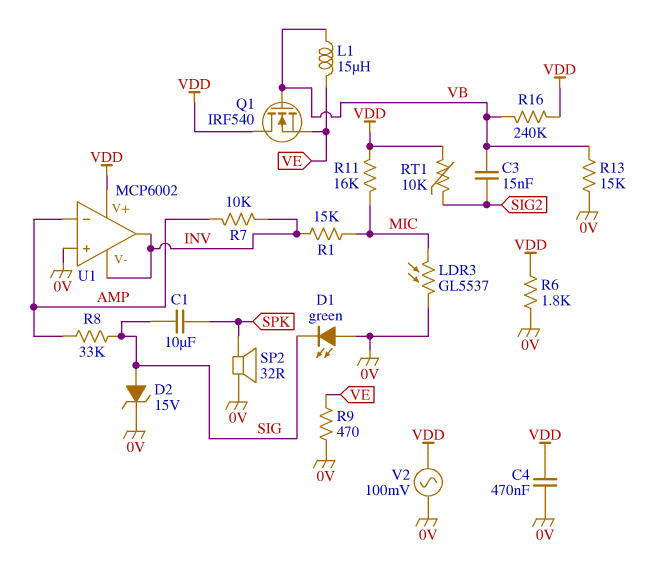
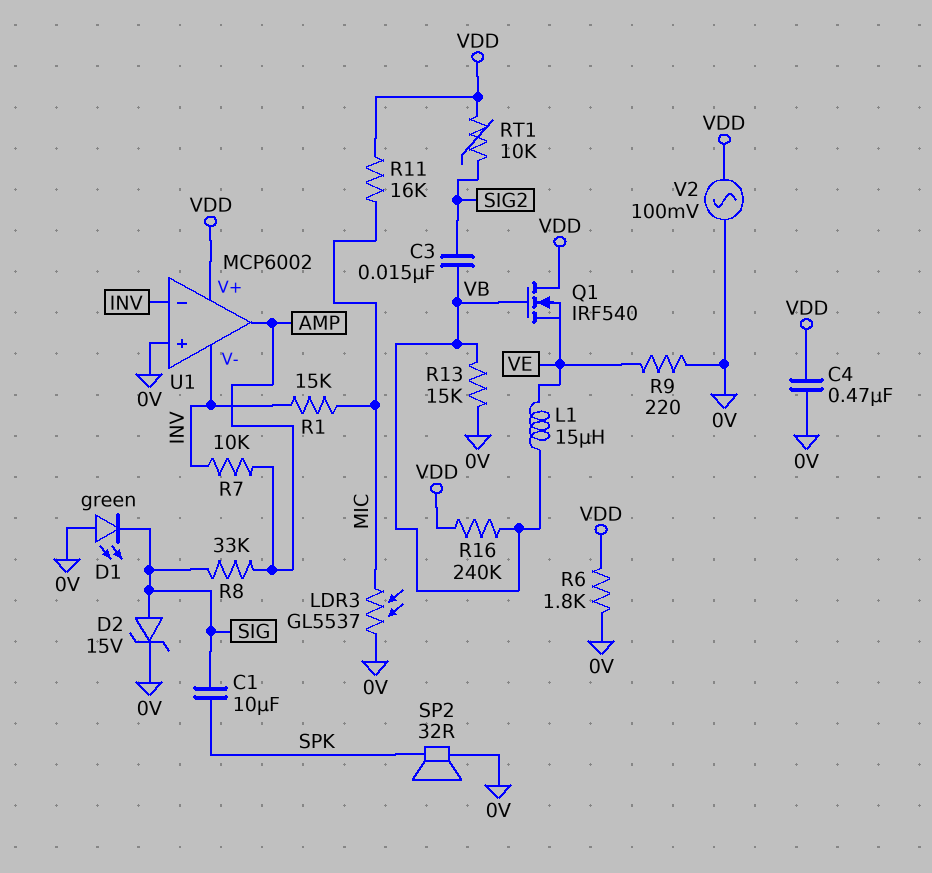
R9: 470 (0V, VE) -> 220 (0V, VE)
U1 pin in-: AMP -> INV
U1 pin out: INV -> AMP

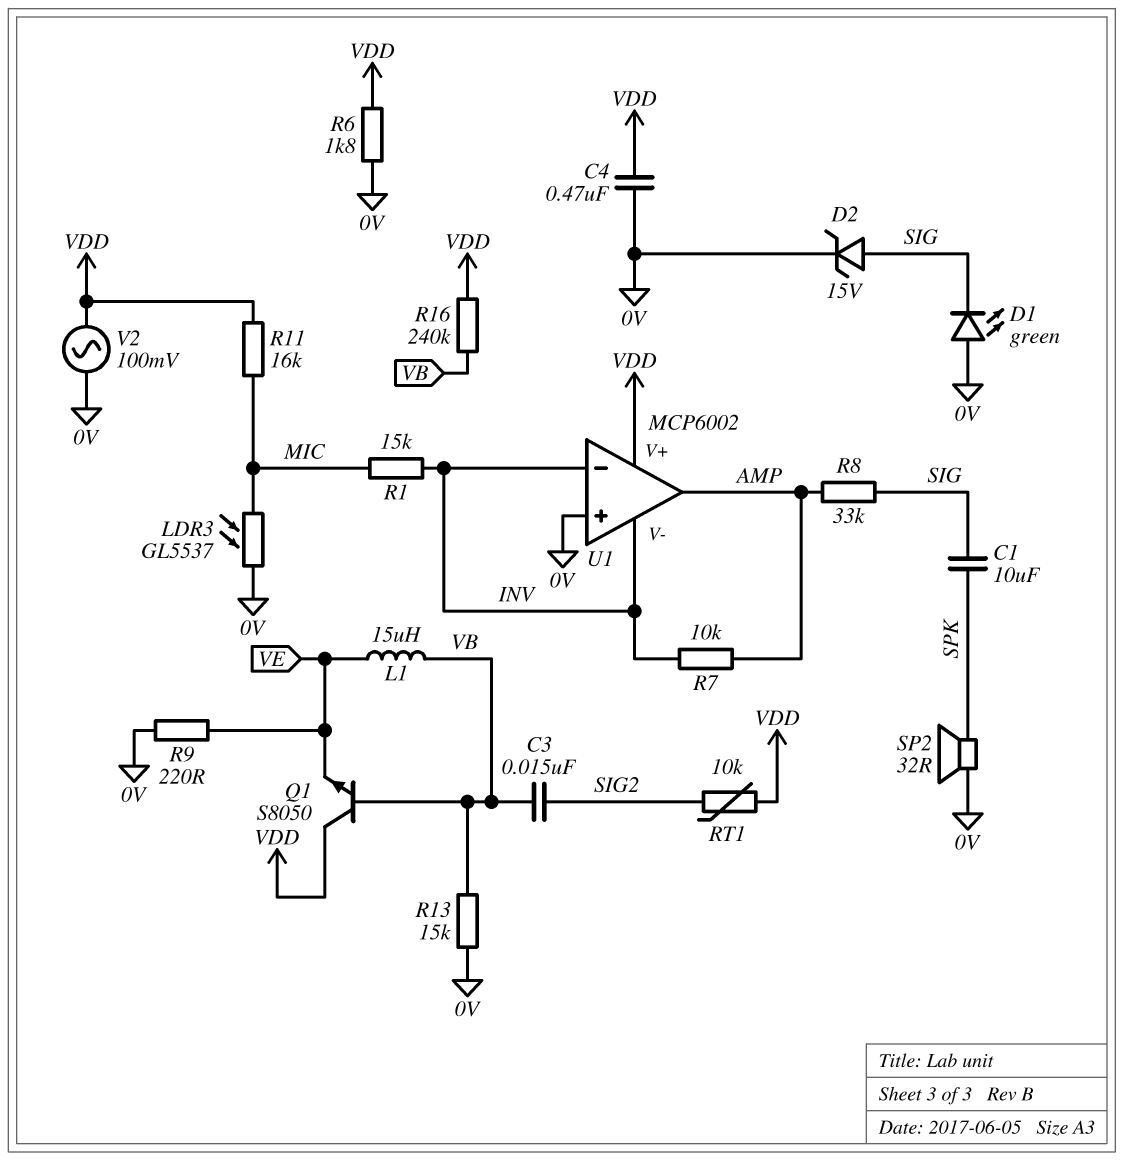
Q1: NMOS IRF540 (G VB, D VDD, S VE) -> NPN S8050 (B VB, C VDD, E VE)

